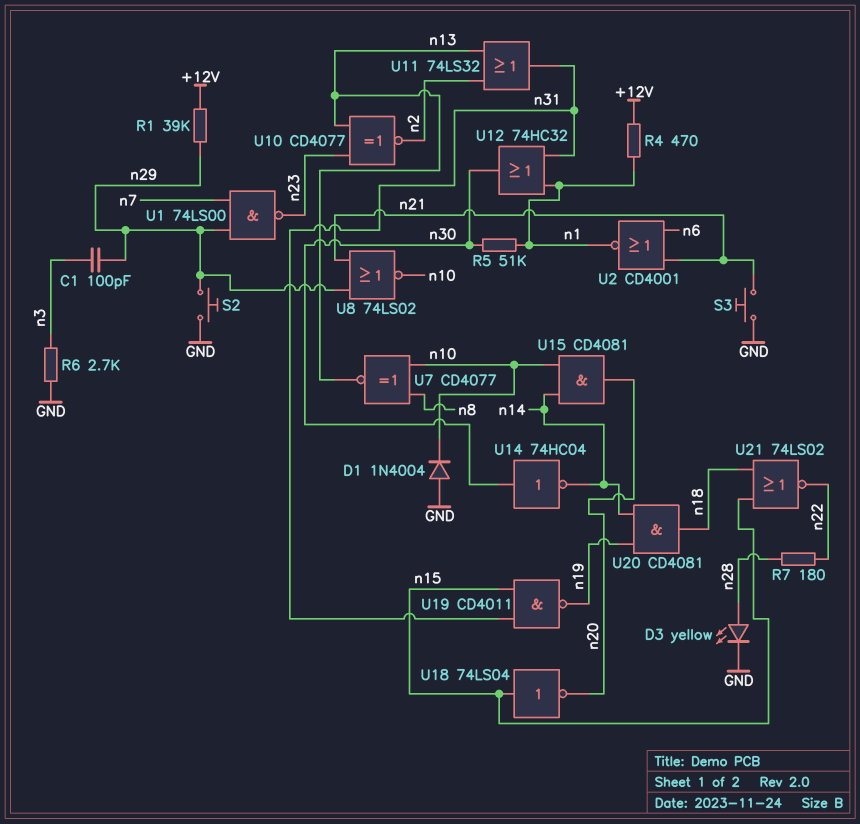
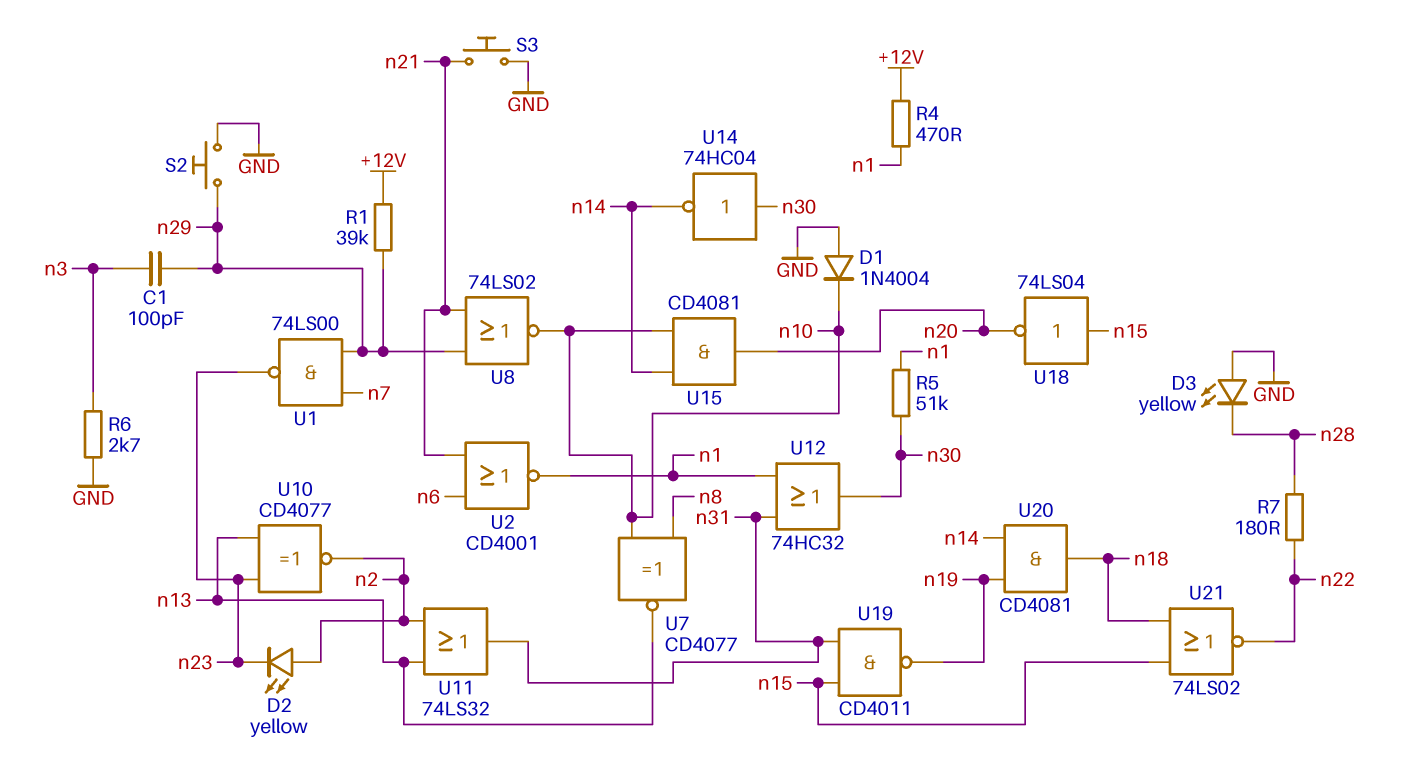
D2: none -> LED yellow (A n2, K n23)
D3: LED yellow (A n28, K GND) -> LED yellow (A GND, K n28)

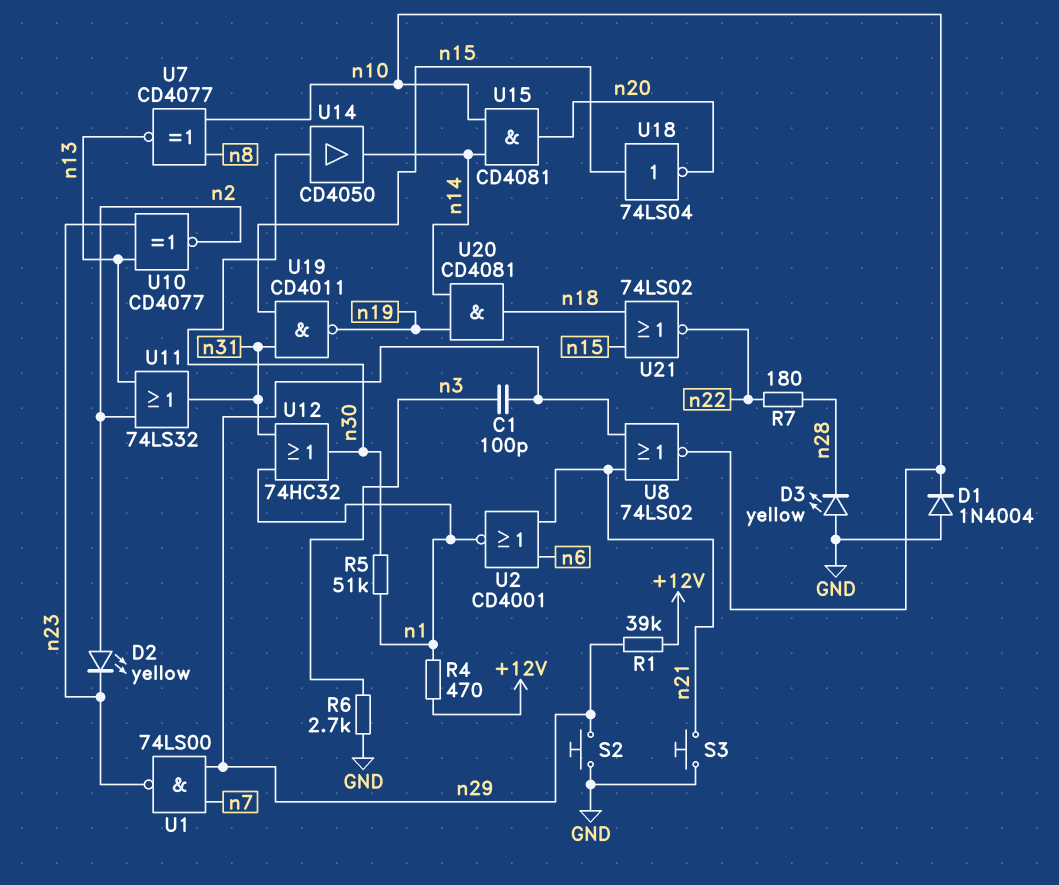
U14: NOT 74HC04 (in n30, out n14) -> buffer CD4050 (in n30, out n14)

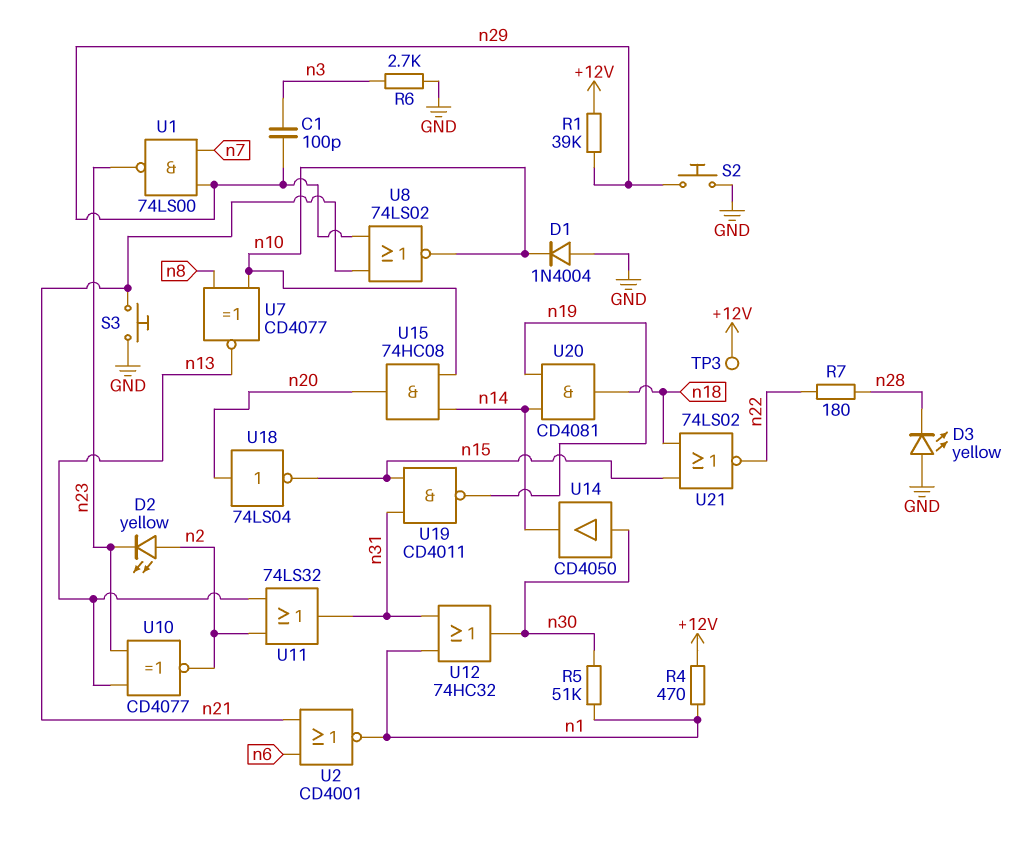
TP3: none -> test point (+12V)
U15: AND CD4081 (in n10, in n14, out n20) -> AND 74HC08 (in n10, in n14, out n20)
U18: NOT 74LS04 (in n15, out n20) -> NOT 74LS04 (in n20, out n15)

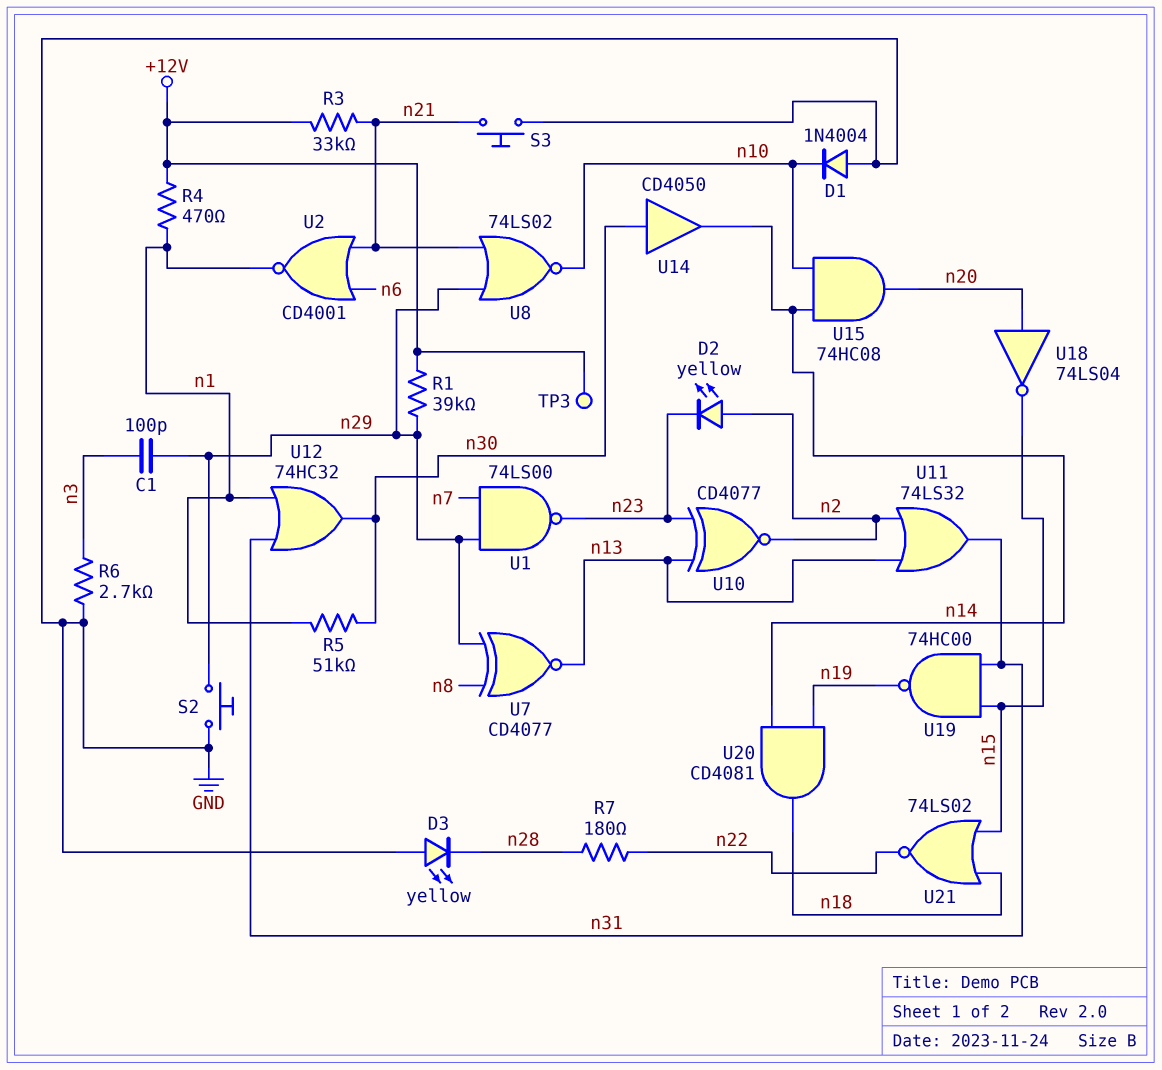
R3: none -> 33k (+12V, n21)
U7: XNOR CD4077 (in n8, in n10, out n13) -> XNOR CD4077 (in n8, in n29, out n13)
U19: NAND CD4011 (in n15, in n31, out n19) -> NAND 74HC00 (in n15, in n31, out n19)

